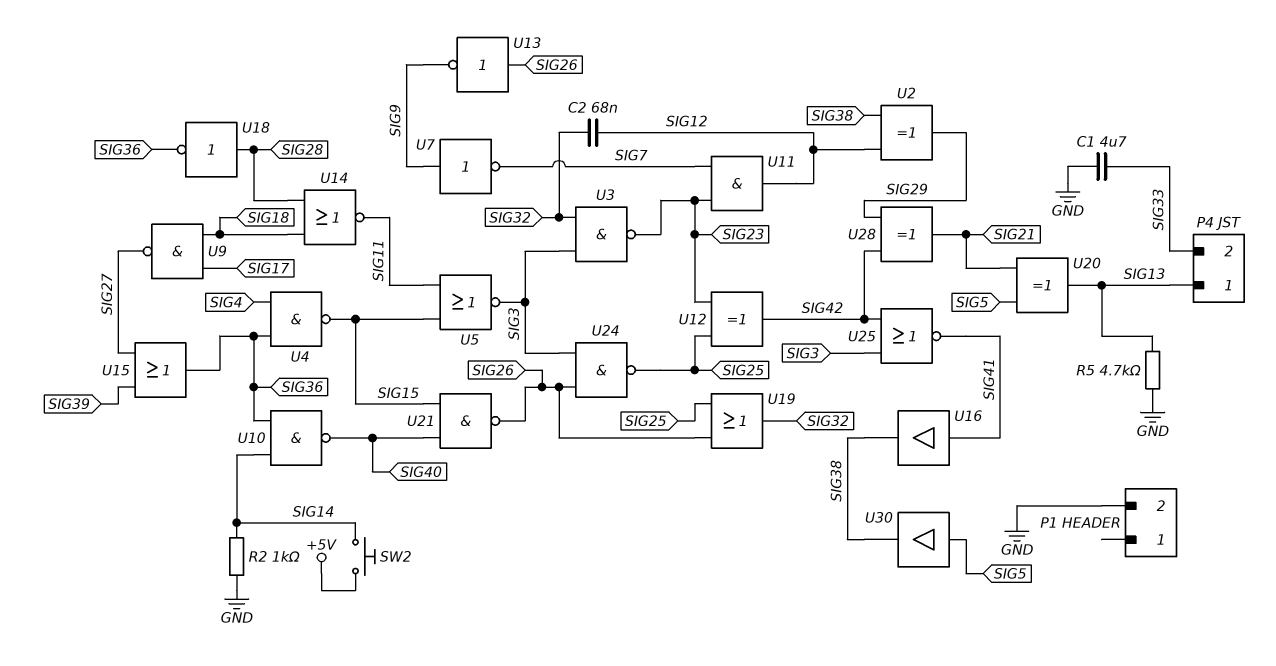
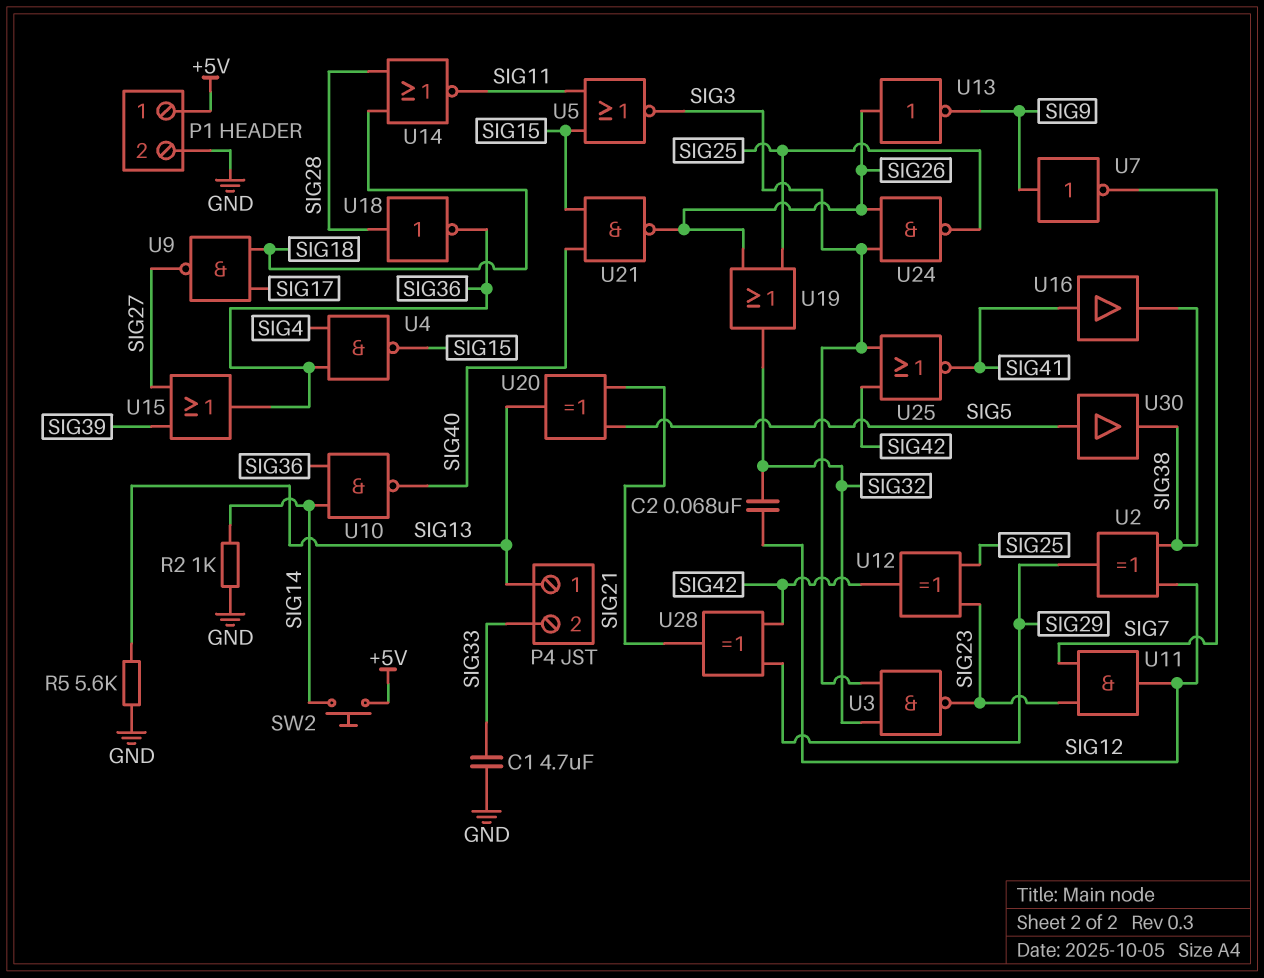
P1 pin 1: none -> +5V
R5: 4.7k (GND, SIG13) -> 5.6k (GND, SIG13)

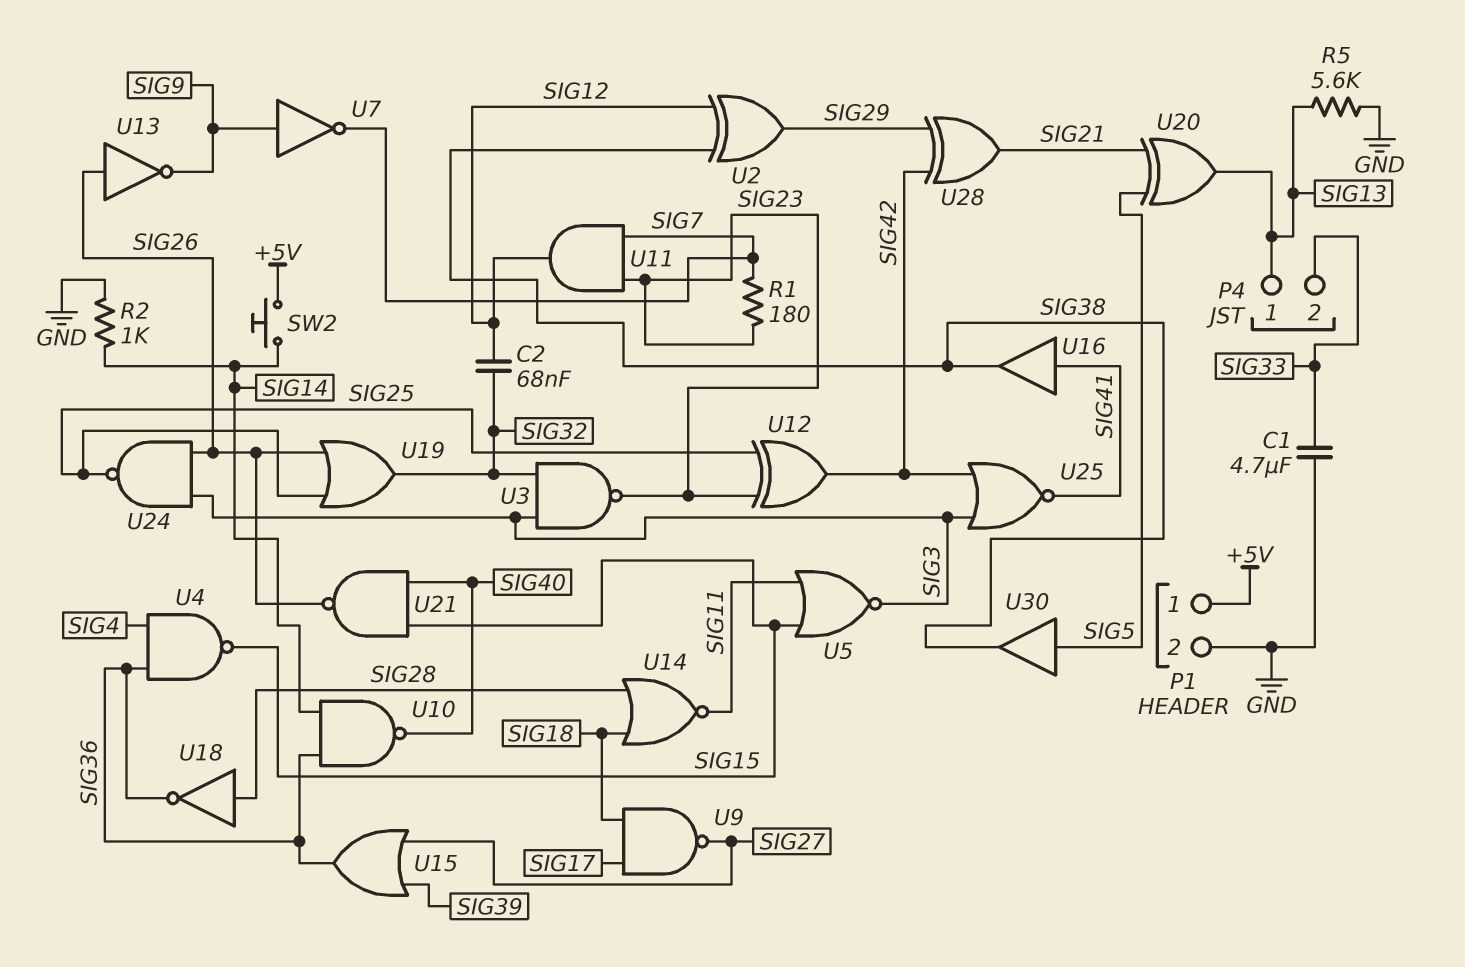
R1: none -> 180 (SIG7, SIG23)

